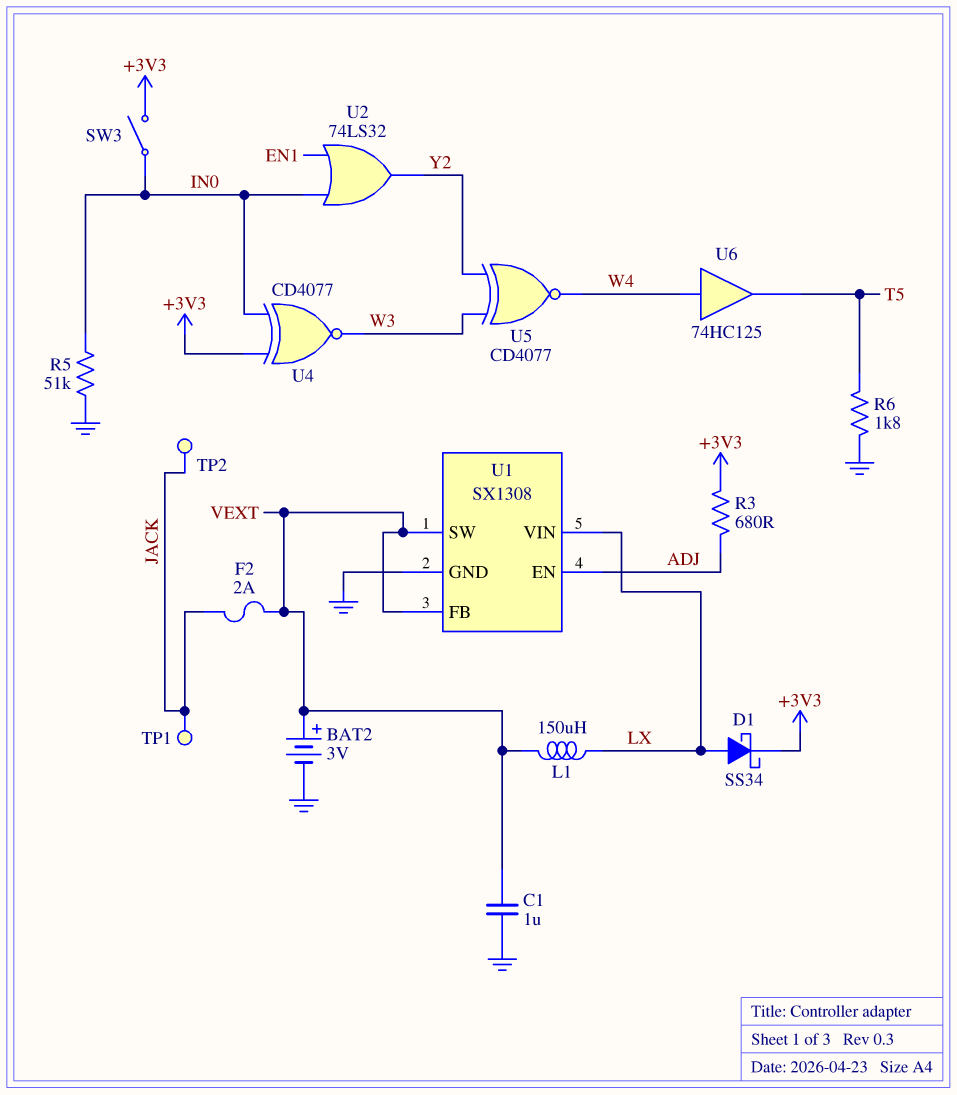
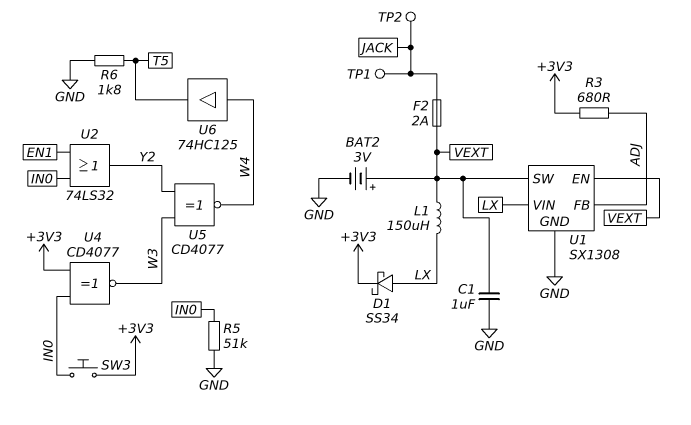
SW3: switch (+3V3, IN0) -> button (+3V3, IN0)
U1 pin EN: ADJ -> VEXT
U1 pin FB: VEXT -> ADJ

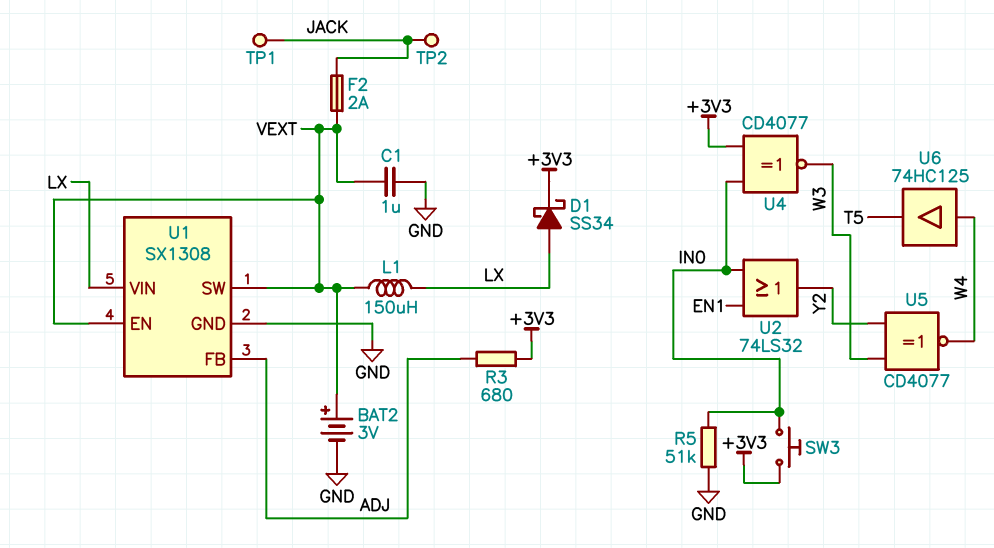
R6: 1.8k (GND, T5) -> none

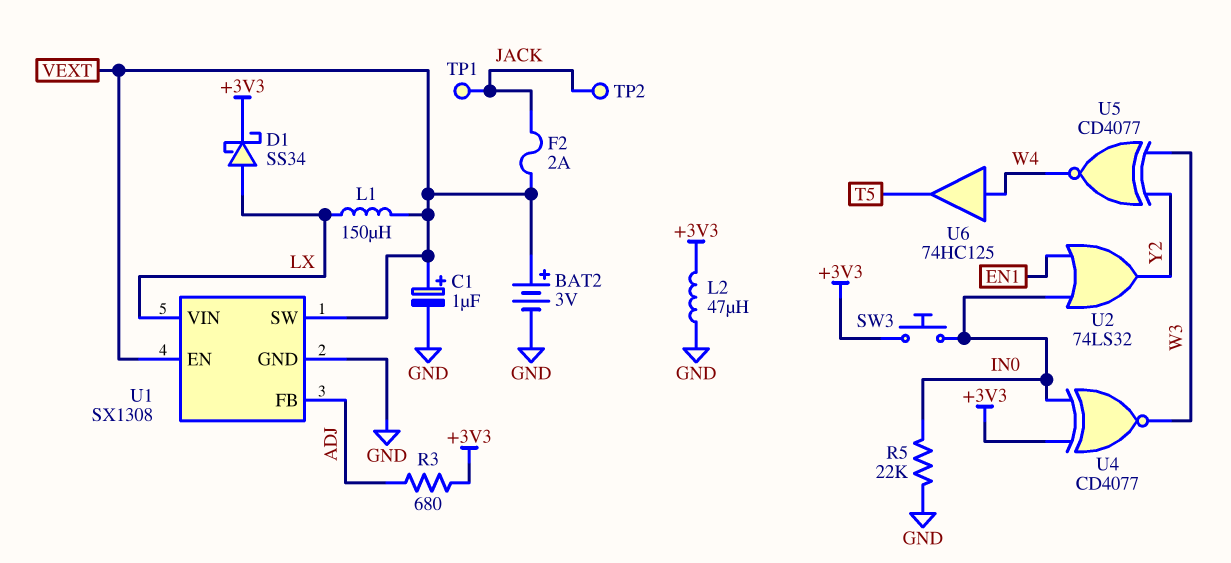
C1: 1uF (GND, VEXT) -> 1uF (plus VEXT, minus GND)
L2: none -> 47uH (+3V3, GND)
R5: 51k (GND, IN0) -> 22k (GND, IN0)

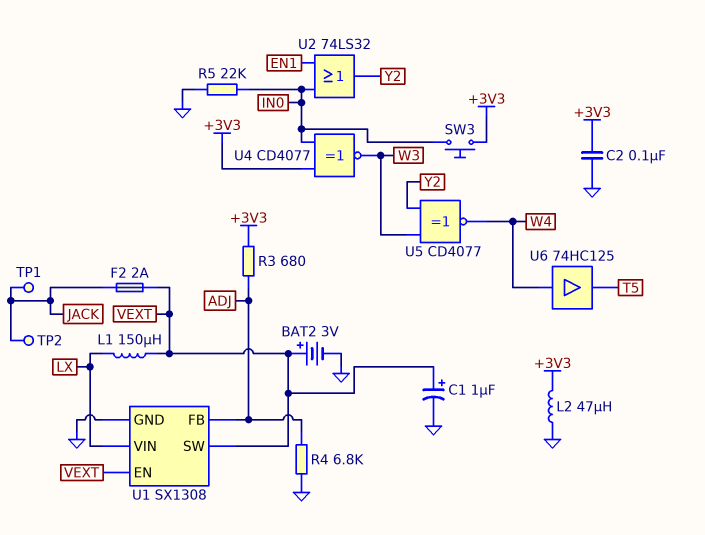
C2: none -> 100nF (+3V3, GND)
D1: schottky SS34 (A LX, K +3V3) -> none
R4: none -> 6.8k (ADJ, GND)

